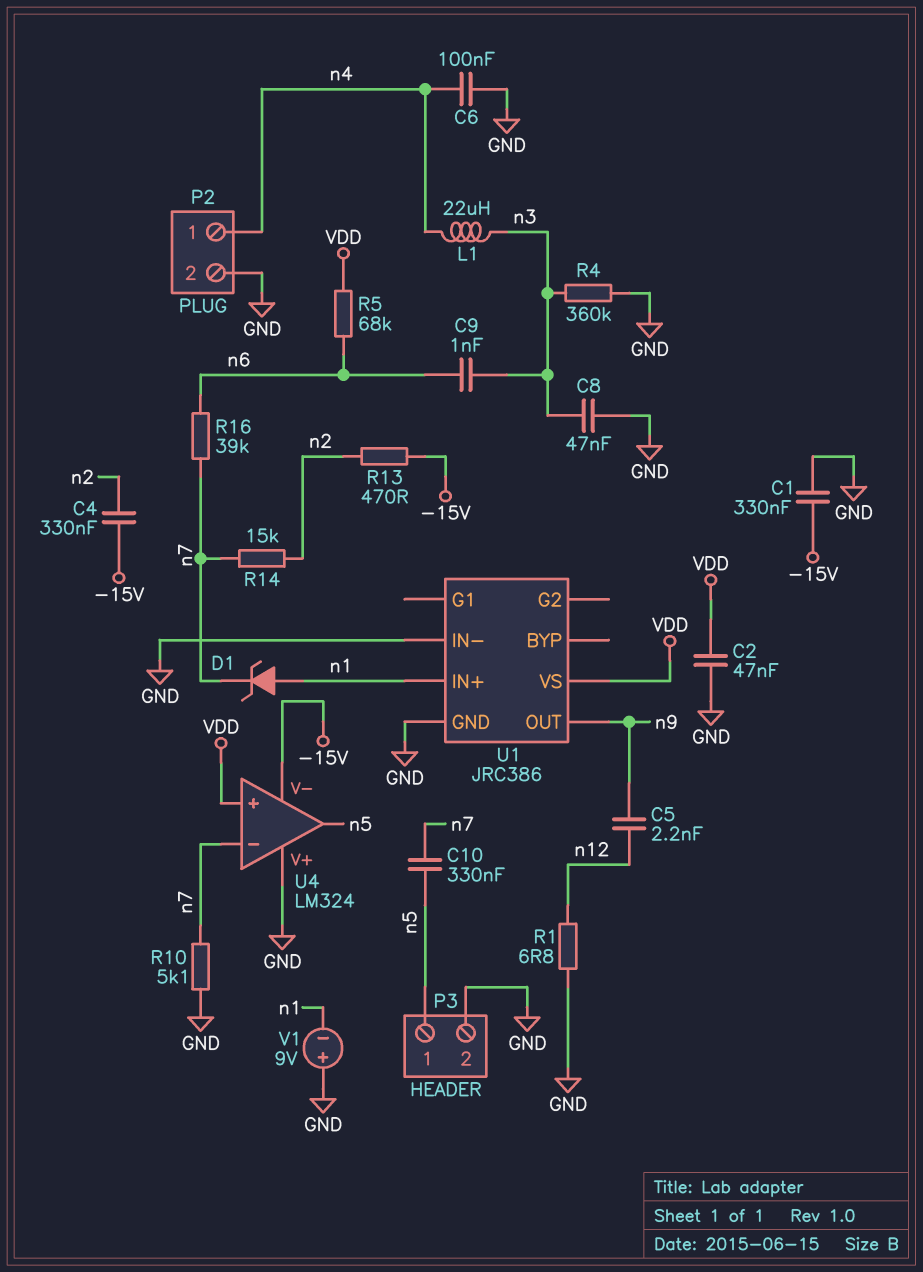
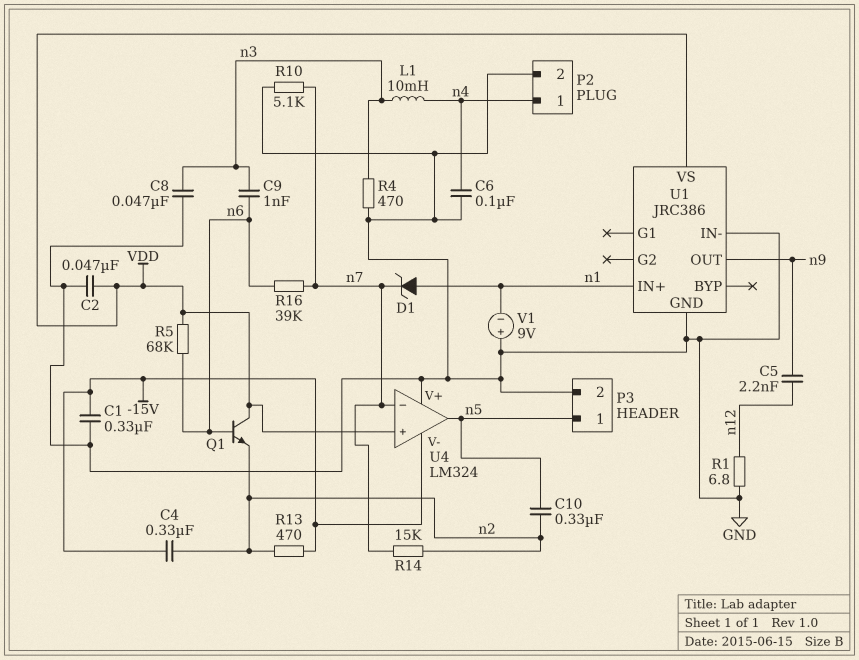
C10: 330nF (n5, n7) -> 330nF (n2, n5)
L1: 22uH (n3, n4) -> 10mH (n3, n4)
Q1: none -> NPN (B n6, C VDD, E n2)
R4: 360k (GND, n3) -> 470 (GND, n3)

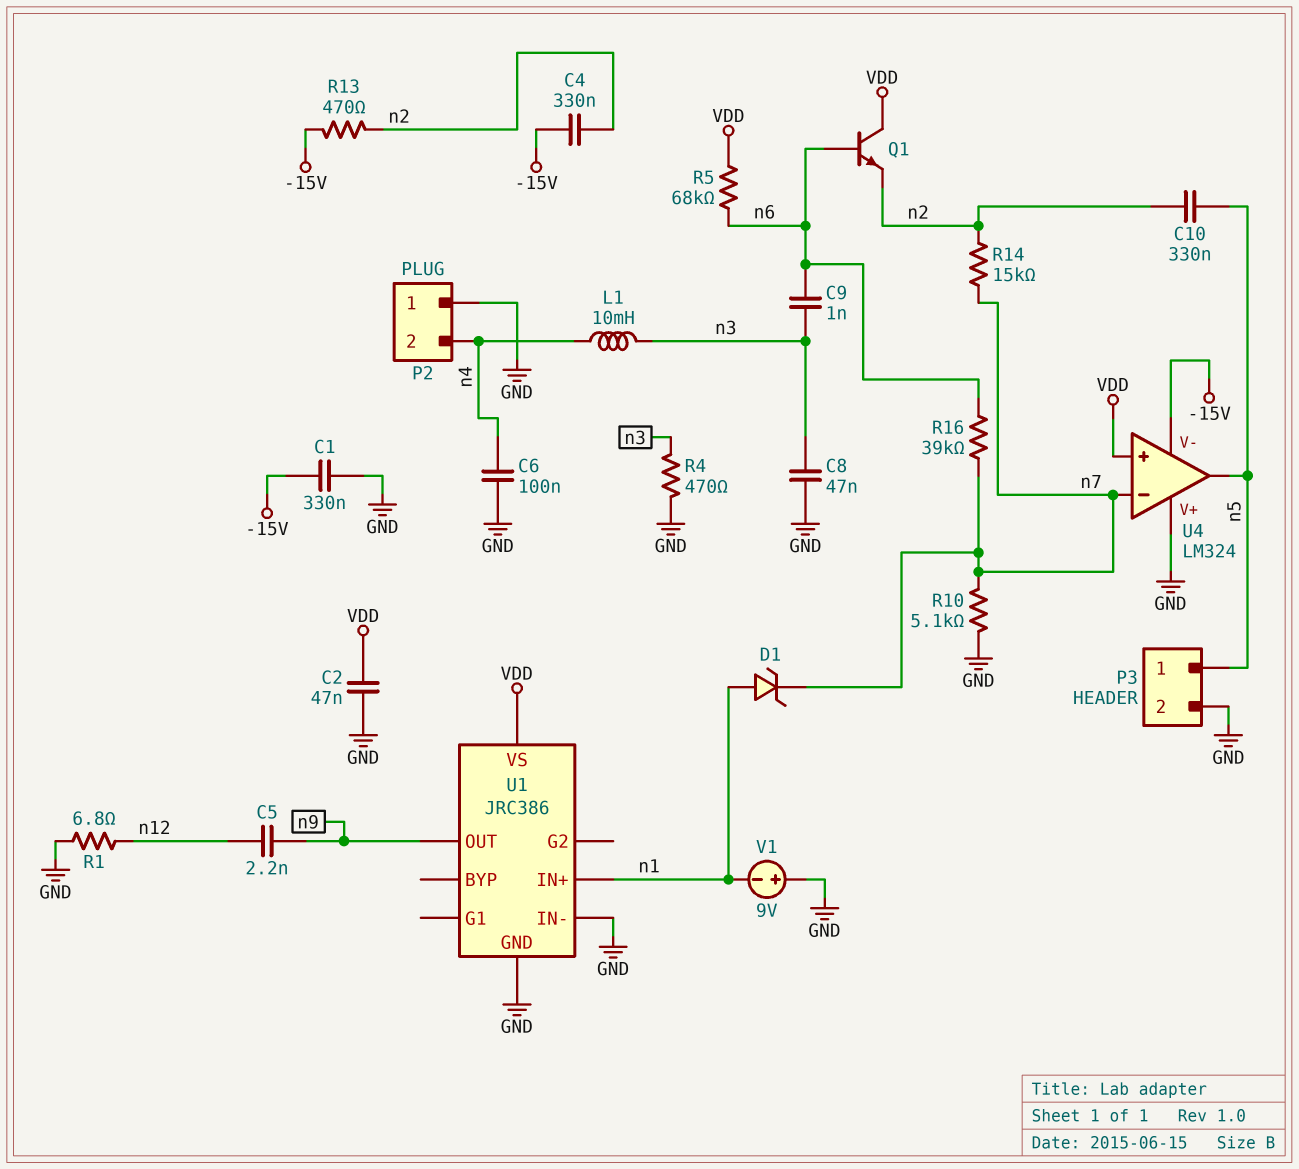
P2 pin 1: n4 -> GND
P2 pin 2: GND -> n4

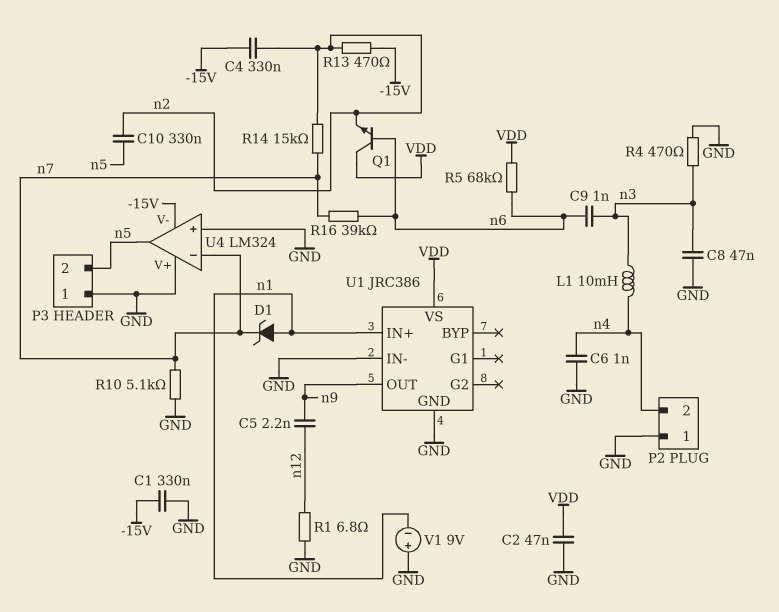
C6: 100nF (GND, n4) -> 1nF (GND, n4)
P3 pin 1: n5 -> GND
P3 pin 2: GND -> n5
U4 pin in+: VDD -> GND

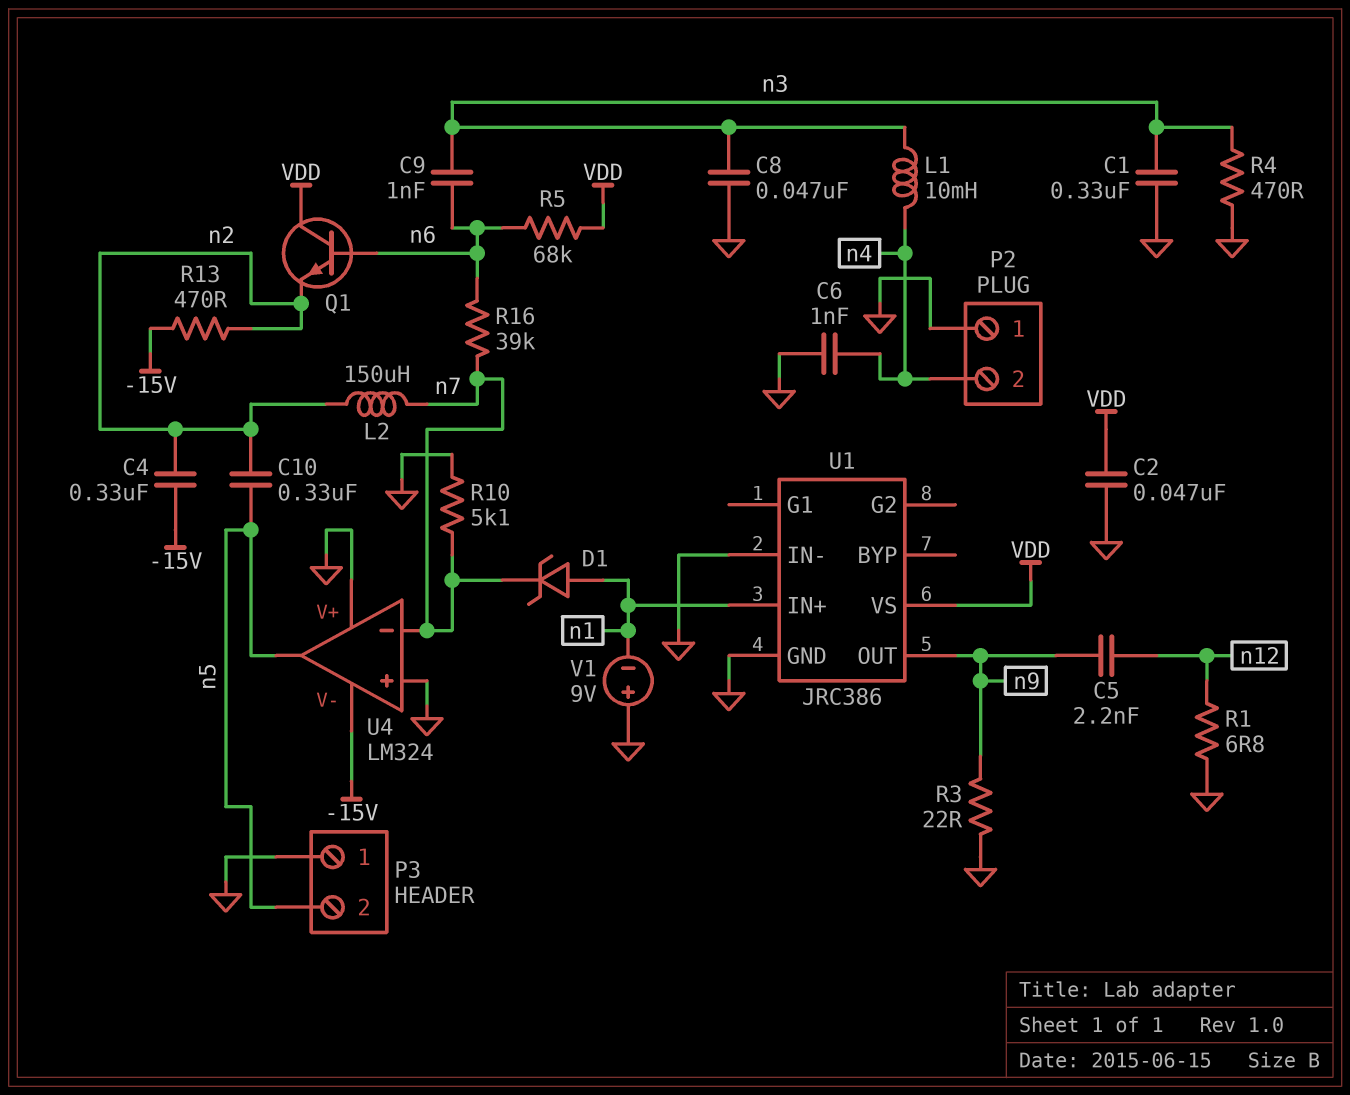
C1: 330nF (-15V, GND) -> 330nF (GND, n3)
L2: none -> 150uH (n2, n7)
R3: none -> 22 (GND, n9)
R14: 15k (n2, n7) -> none

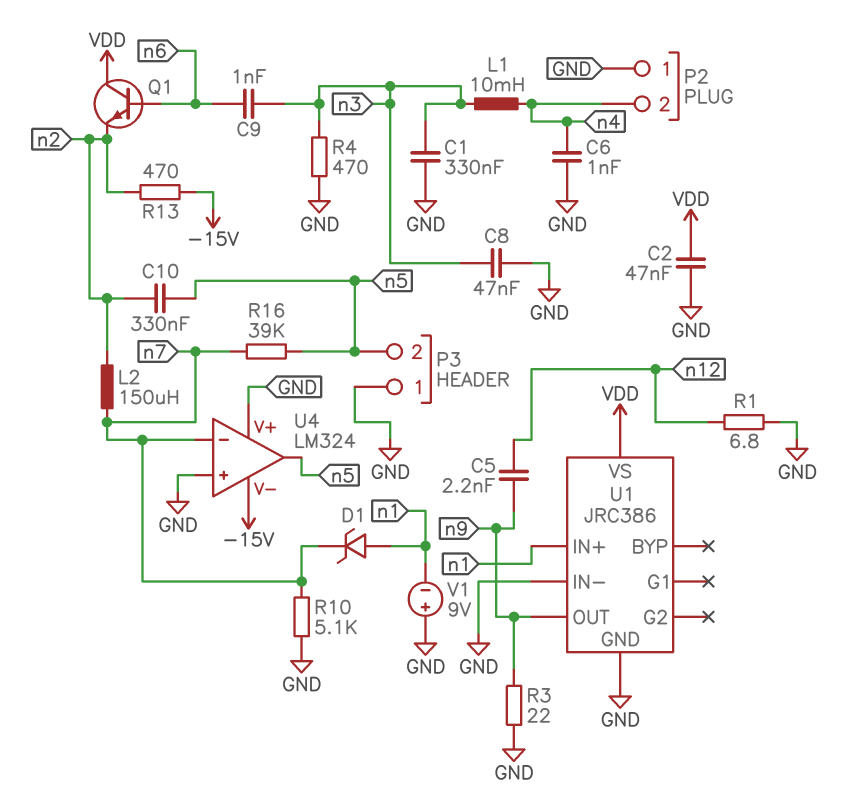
C4: 330nF (-15V, n2) -> none
R5: 68k (VDD, n6) -> none
R16: 39k (n6, n7) -> 39k (n5, n7)

